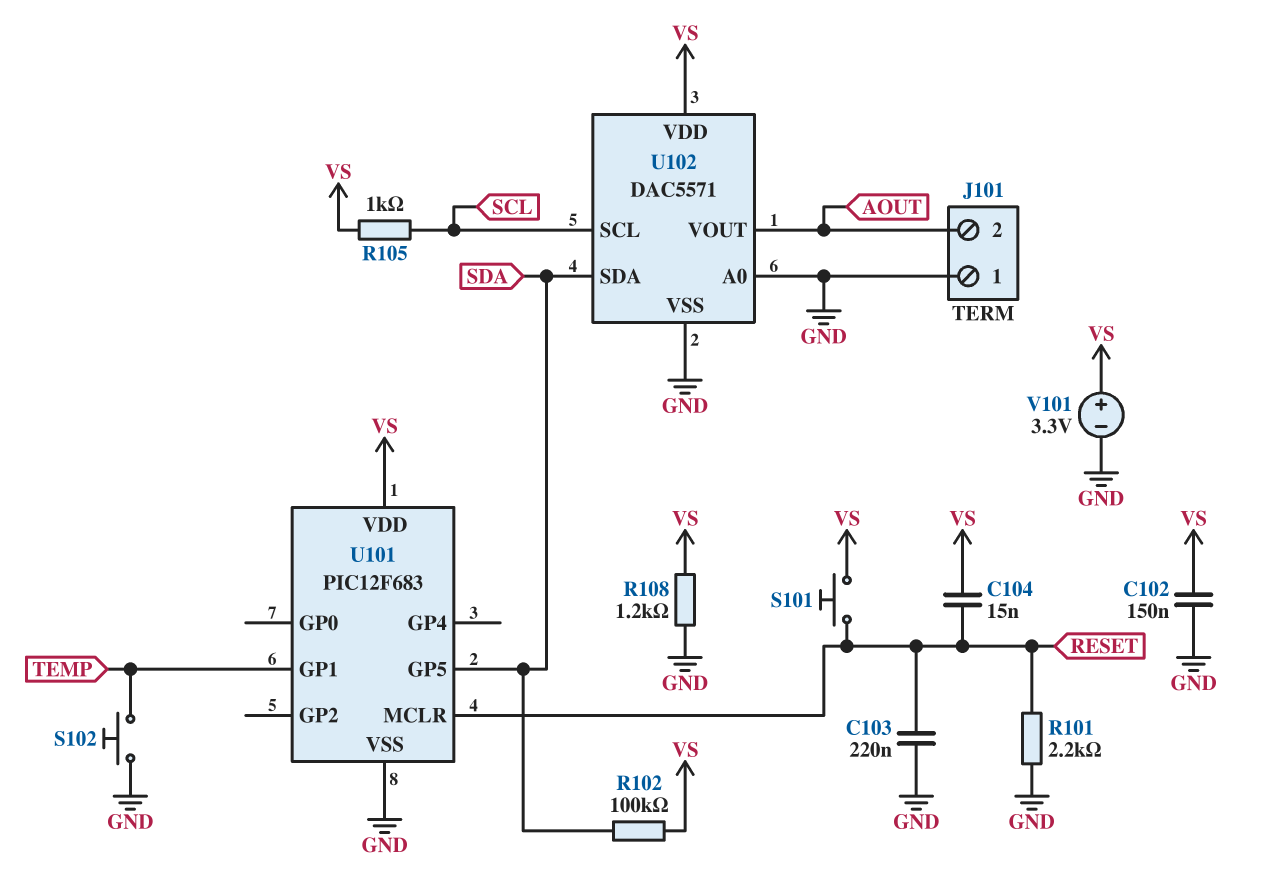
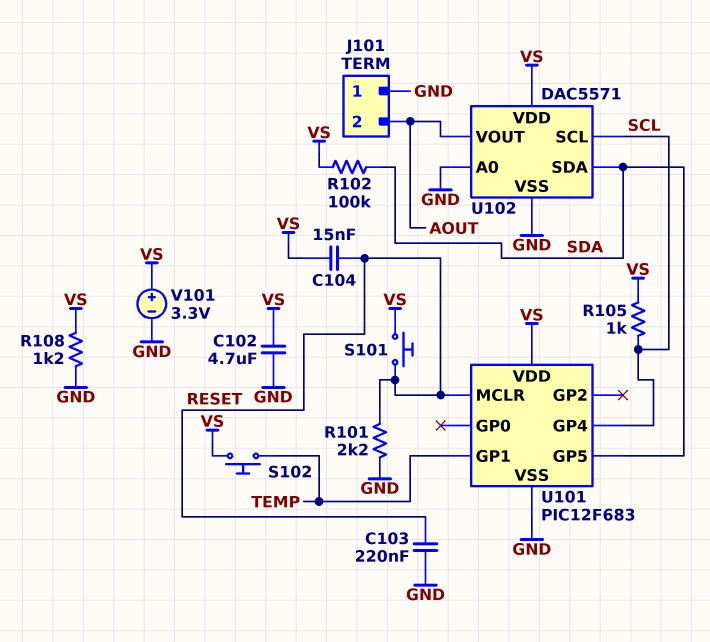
C102: 150nF (GND, VS) -> 4.7uF (GND, VS)
S102: button (GND, TEMP) -> button (TEMP, VS)
U101 pin GP4: none -> SCL

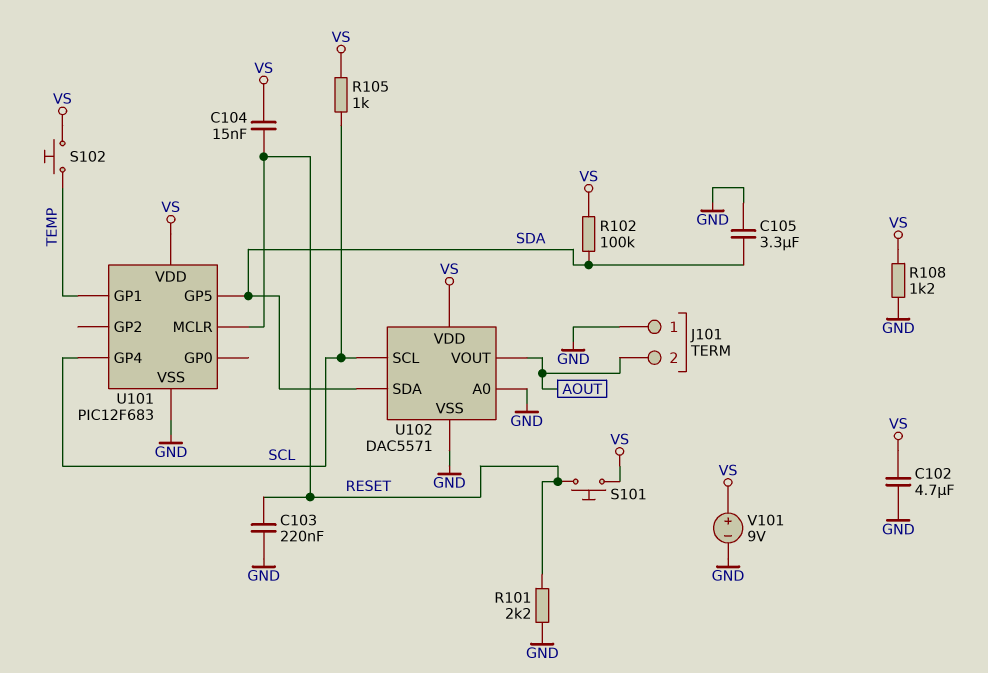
C105: none -> 3.3uF (GND, SDA)
V101: 3.3V (plus VS, minus GND) -> 9V (plus VS, minus GND)

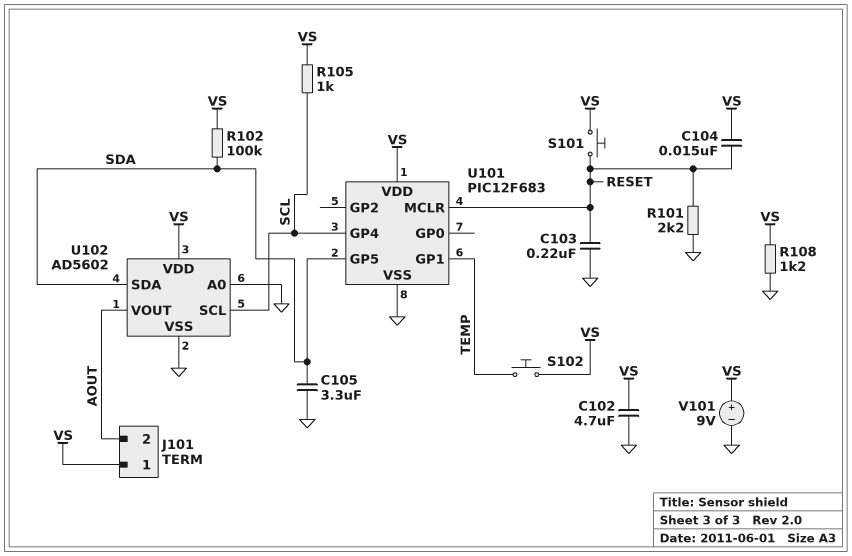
J101 pin 1: GND -> VS
U102: DAC5571 -> AD5602

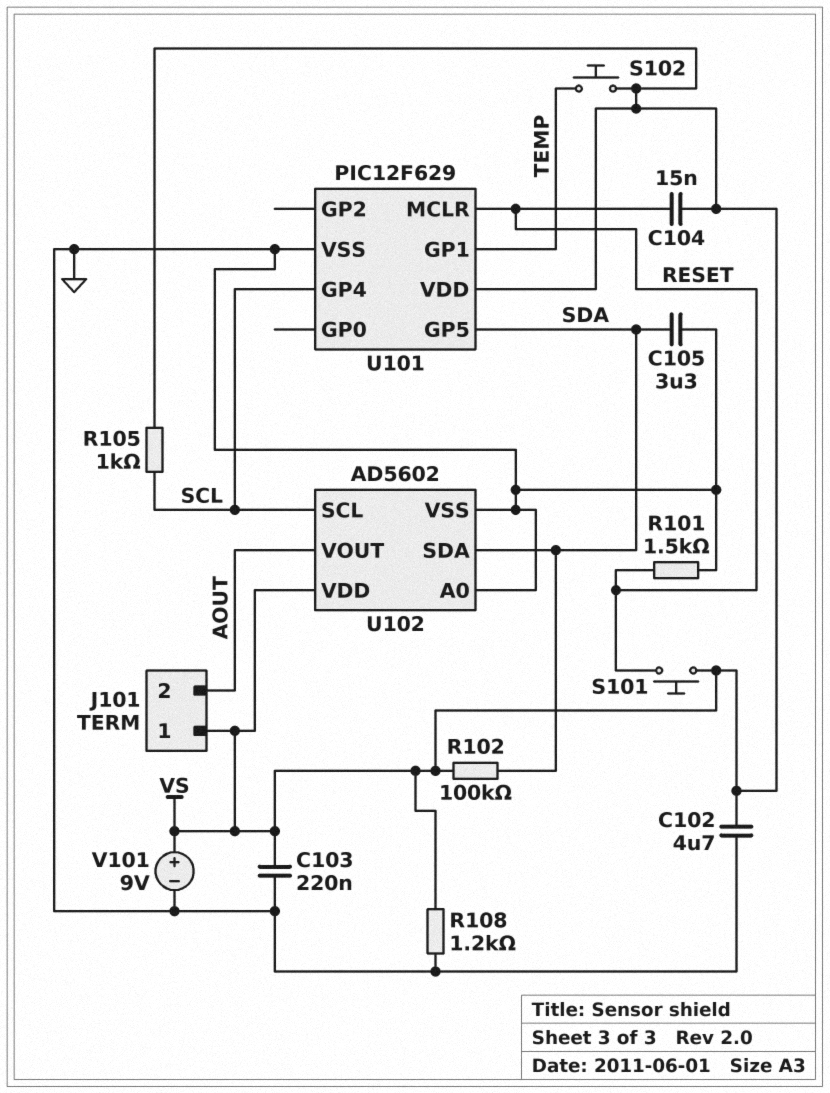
C103: 220nF (GND, RESET) -> 220nF (GND, VS)
R101: 2.2k (GND, RESET) -> 1.5k (GND, RESET)
U101: PIC12F683 -> PIC12F629

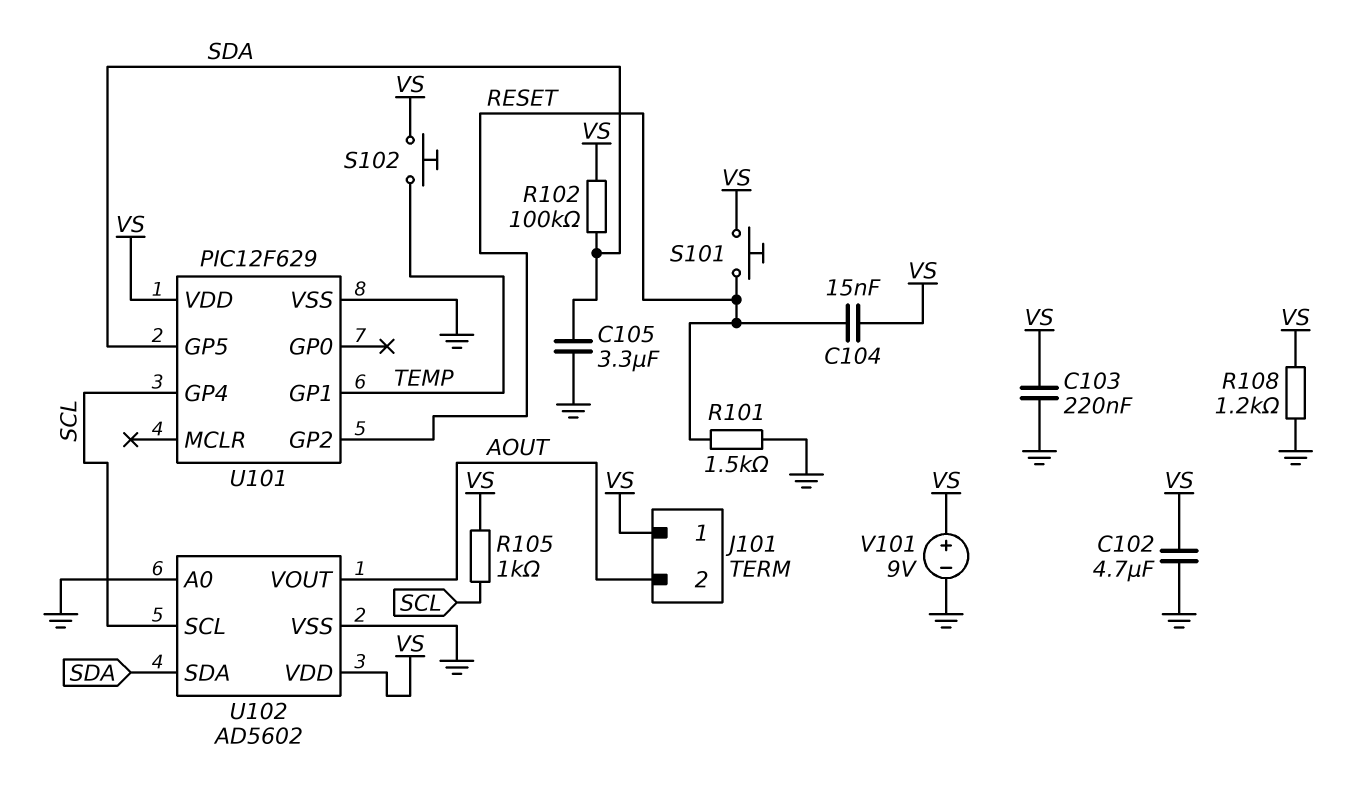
U101 pin GP2: none -> RESET
U101 pin MCLR: RESET -> none

